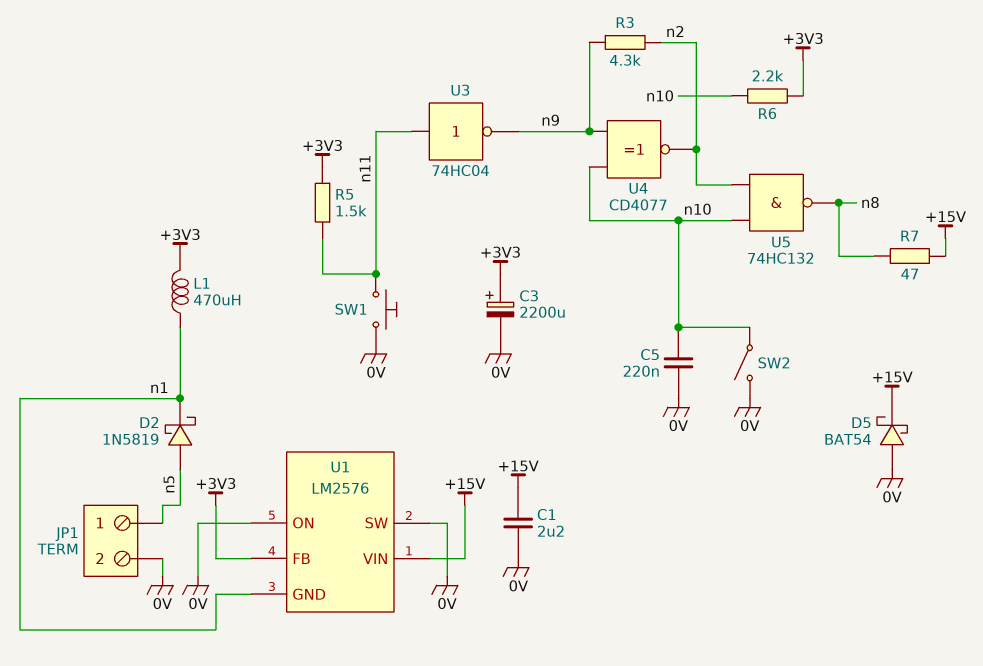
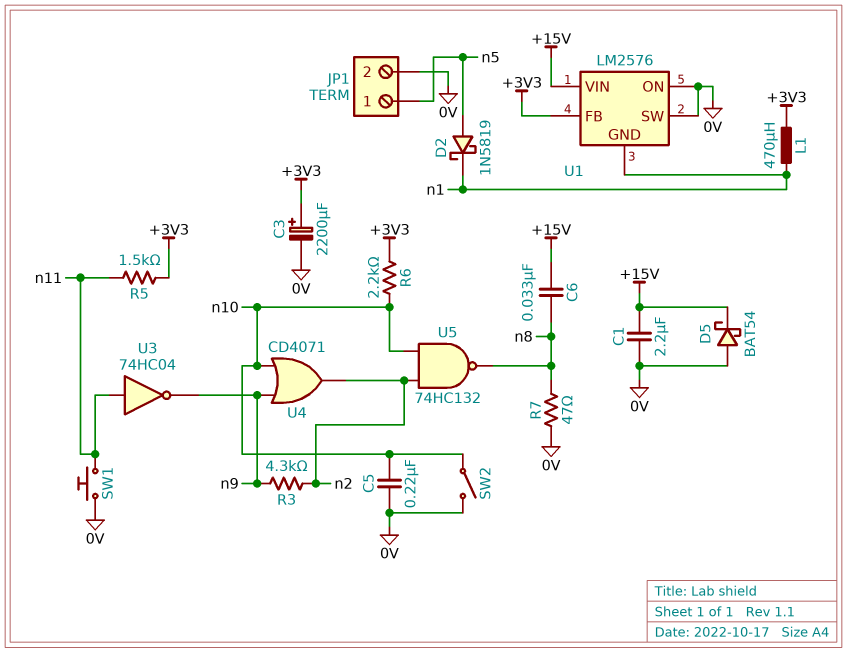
C6: none -> 33nF (+15V, n8)
R7: 47 (+15V, n8) -> 47 (0V, n8)
U4: XNOR CD4077 (in n9, in n10, out n2) -> OR CD4071 (in n9, in n10, out n2)

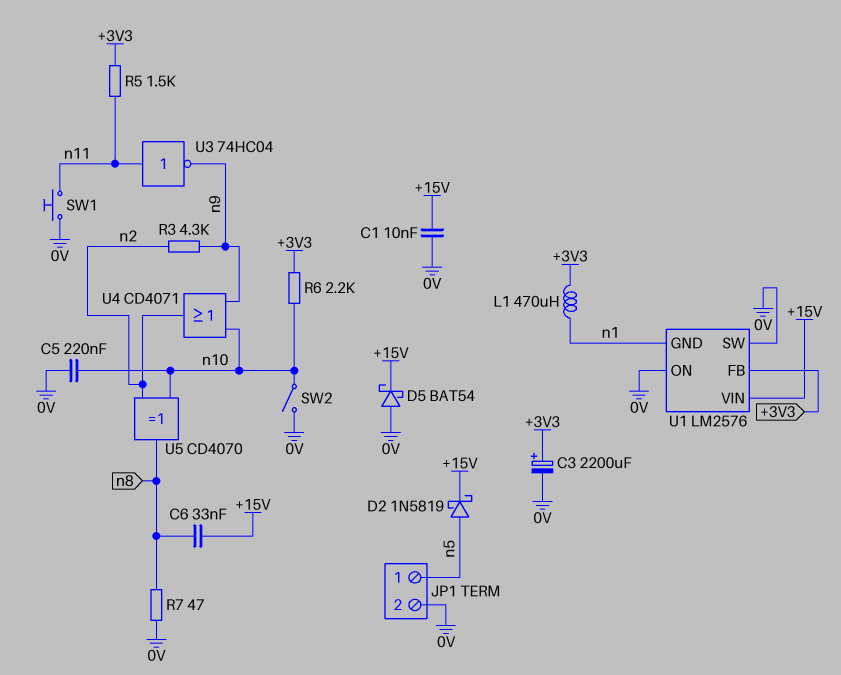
C1: 2.2uF (+15V, 0V) -> 10nF (+15V, 0V)
D2: schottky 1N5819 (A n5, K n1) -> schottky 1N5819 (A n5, K +15V)
U5: NAND 74HC132 (in n2, in n10, out n8) -> XOR CD4070 (in n2, in n10, out n8)

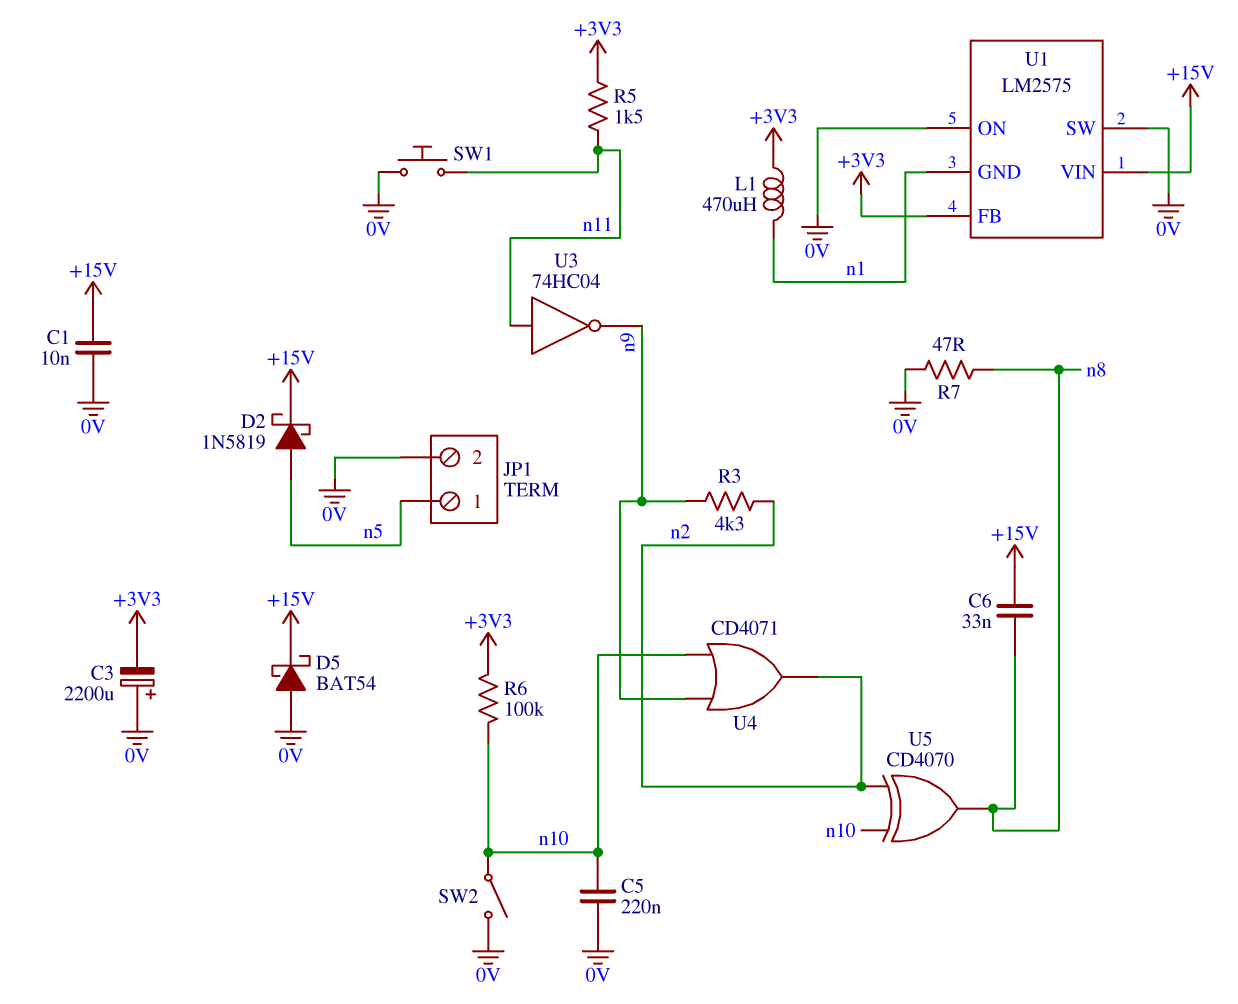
C3: 2200uF (plus +3V3, minus 0V) -> 2200uF (plus 0V, minus +3V3)
R6: 2.2k (+3V3, n10) -> 100k (+3V3, n10)
U1: LM2576 -> LM2575

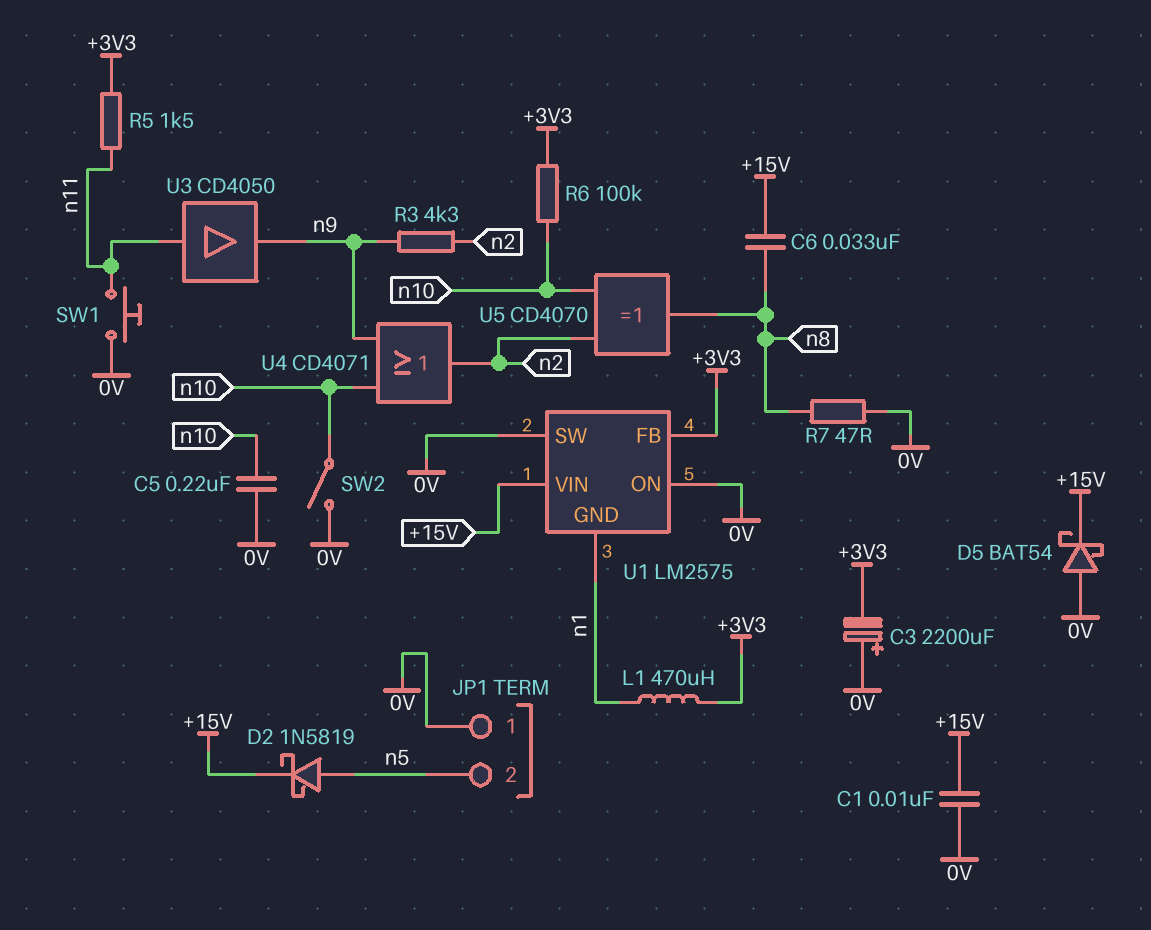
JP1 pin 1: n5 -> 0V
JP1 pin 2: 0V -> n5
U3: NOT 74HC04 (in n11, out n9) -> buffer CD4050 (in n11, out n9)

